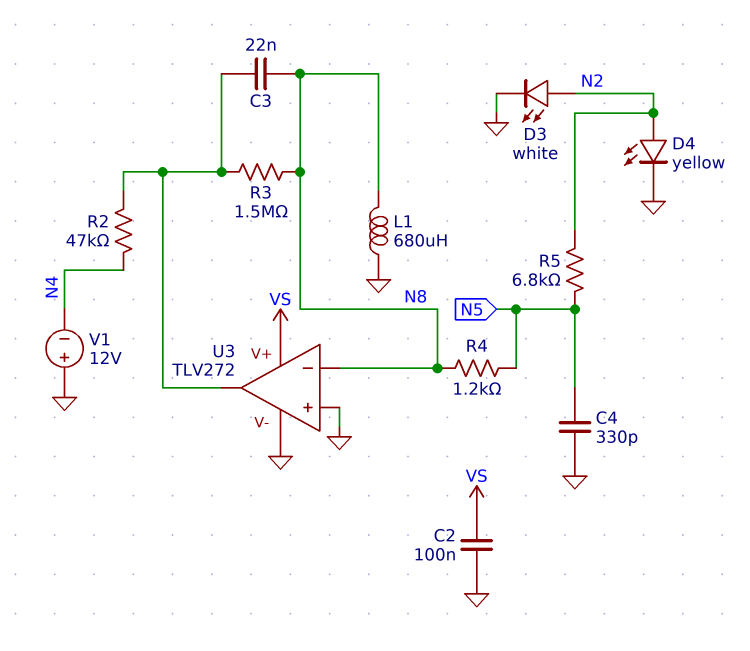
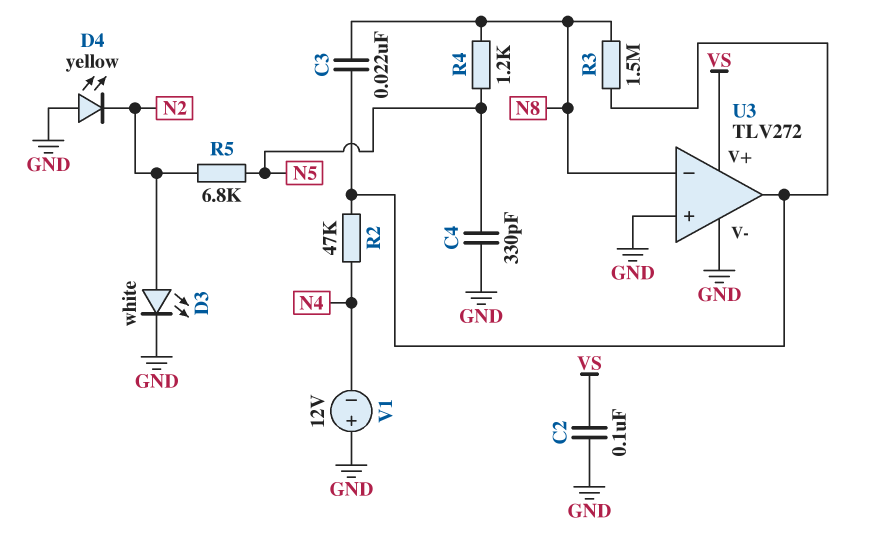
D4: LED yellow (A N2, K GND) -> LED yellow (A GND, K N2)
L1: 680uH (GND, N8) -> none

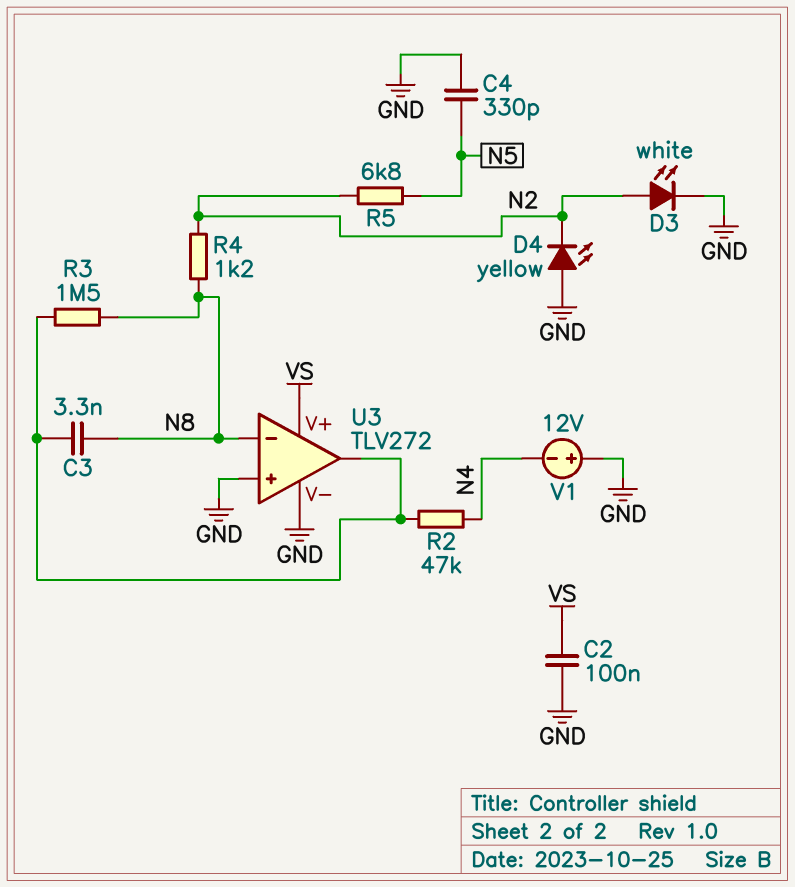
C3: 22nF (N8, U3/out) -> 3.3nF (N8, U3/out)
R4: 1.2k (N5, N8) -> 1.2k (N2, N8)

